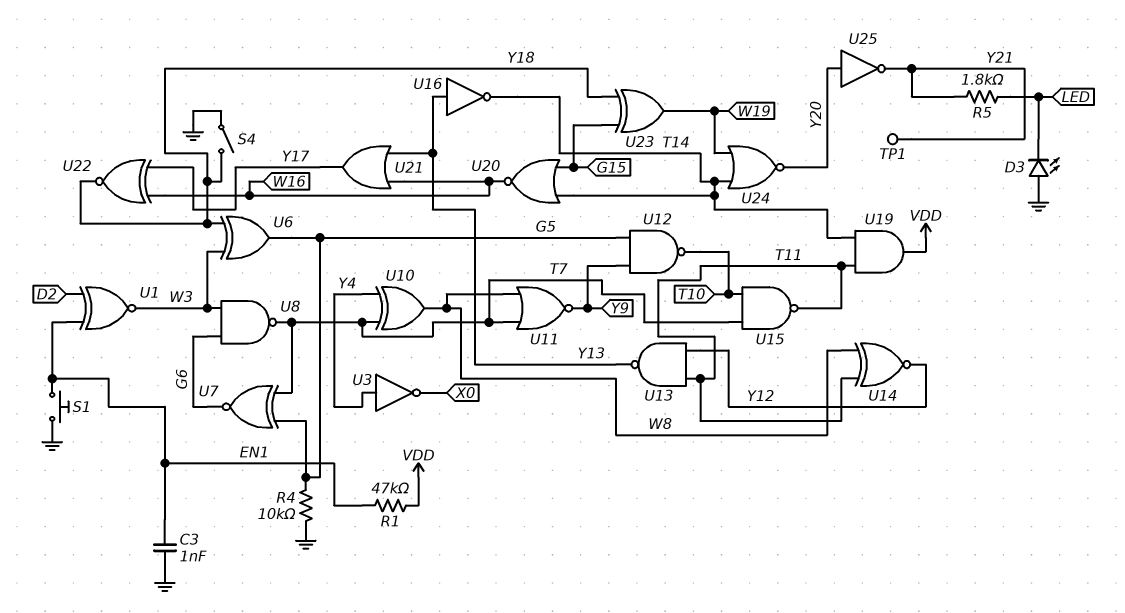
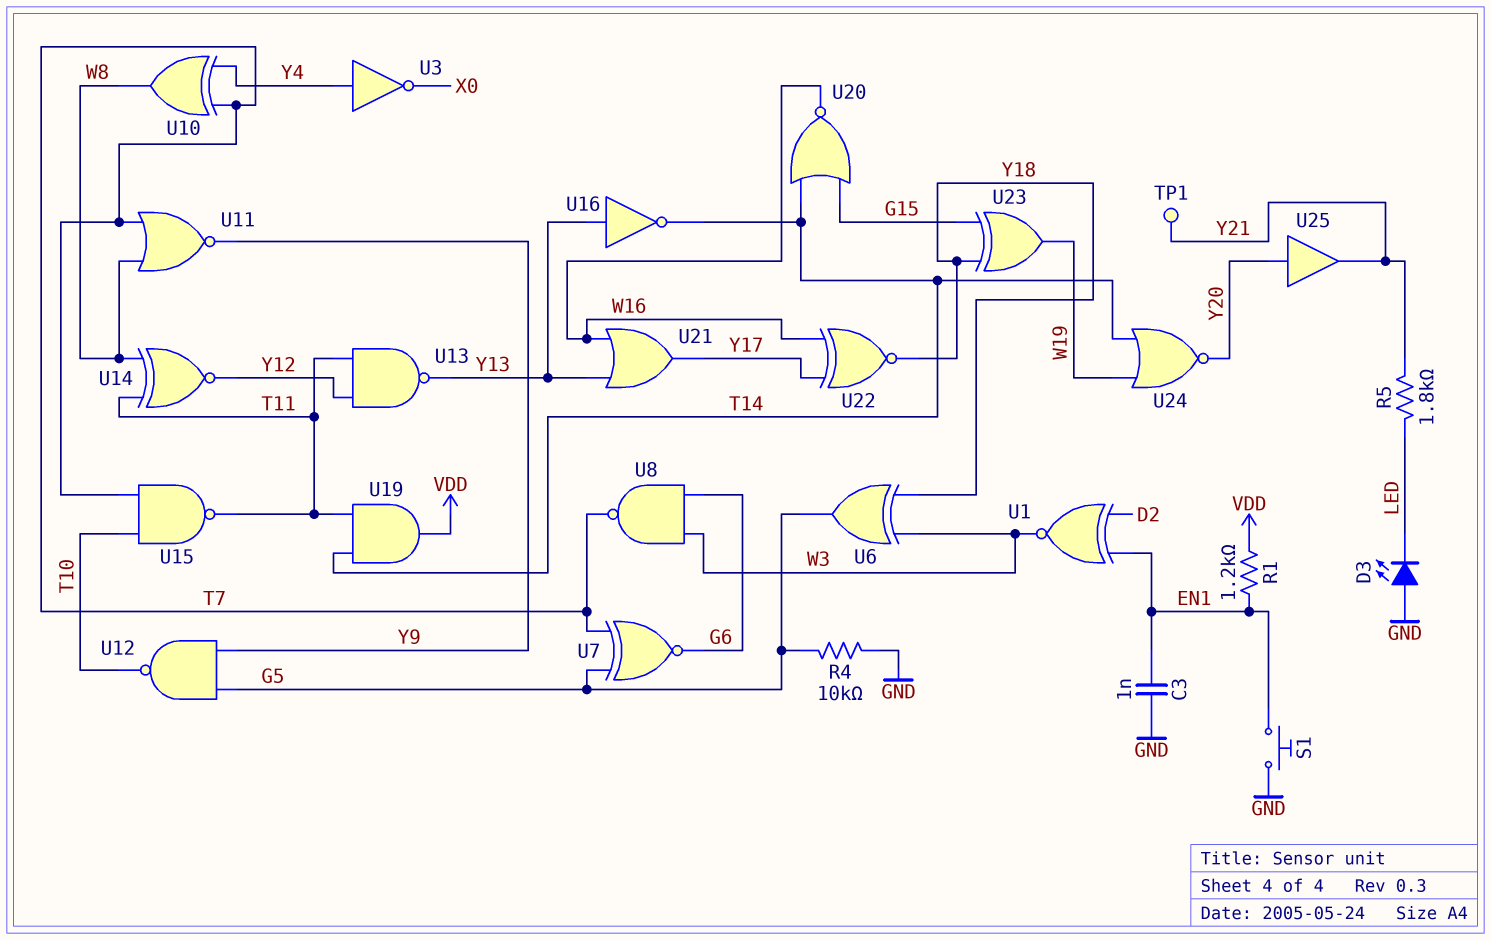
R1: 47k (EN1, VDD) -> 1.2k (EN1, VDD)
S4: switch (GND, Y18) -> none
U25: NOT (in Y20, out Y21) -> buffer (in Y20, out Y21)

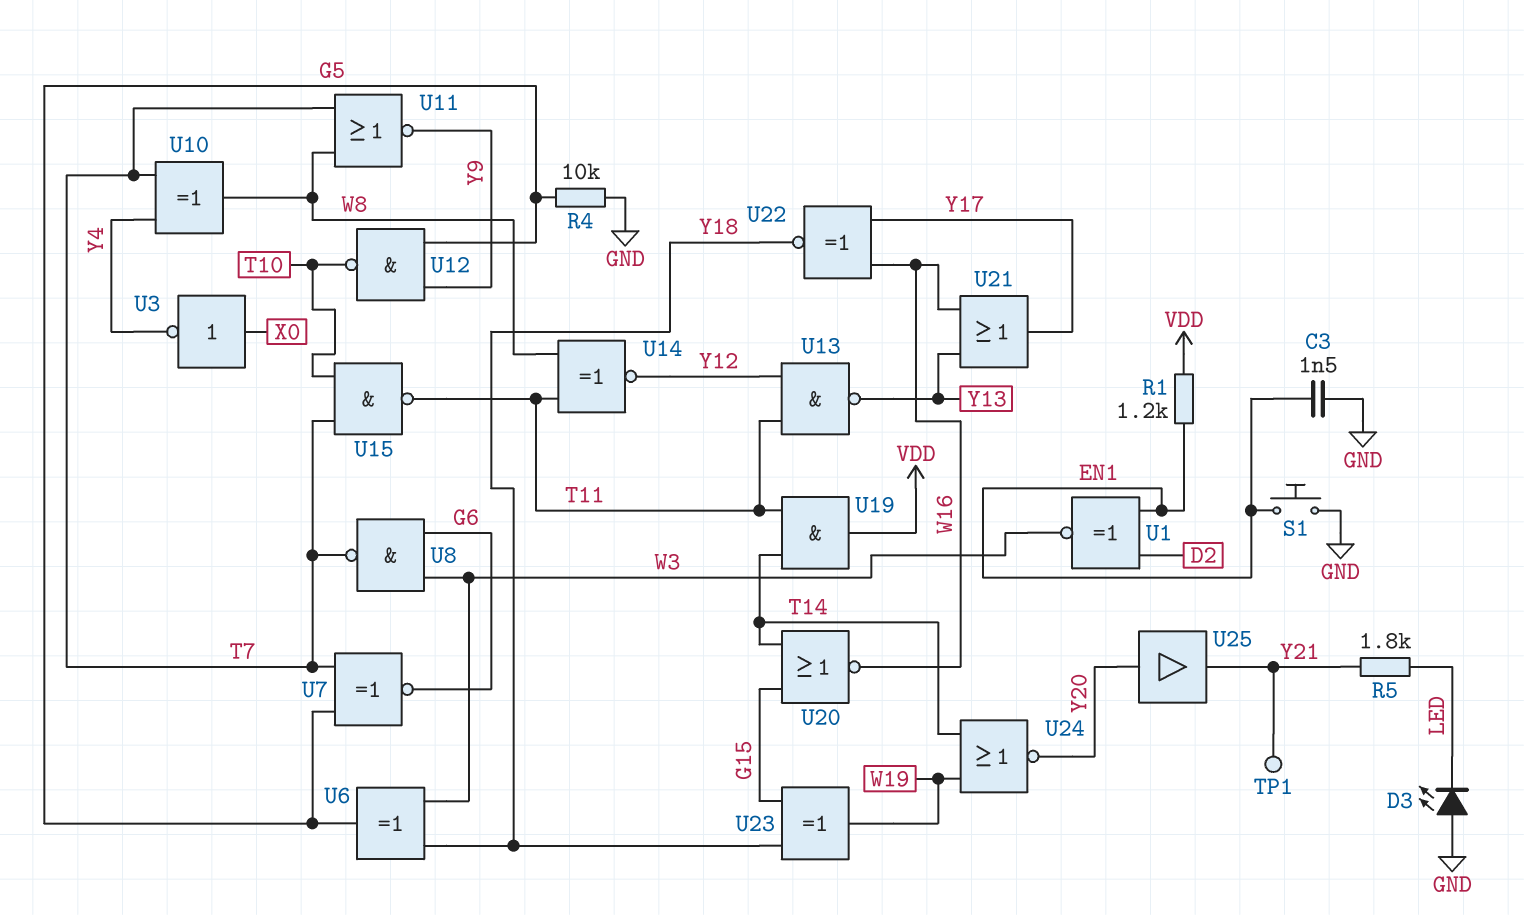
C3: 1nF (EN1, GND) -> 1.5nF (EN1, GND)
U3: NOT (in Y4, out X0) -> NOT (in X0, out Y4)
U16: NOT (in Y13, out T14) -> none

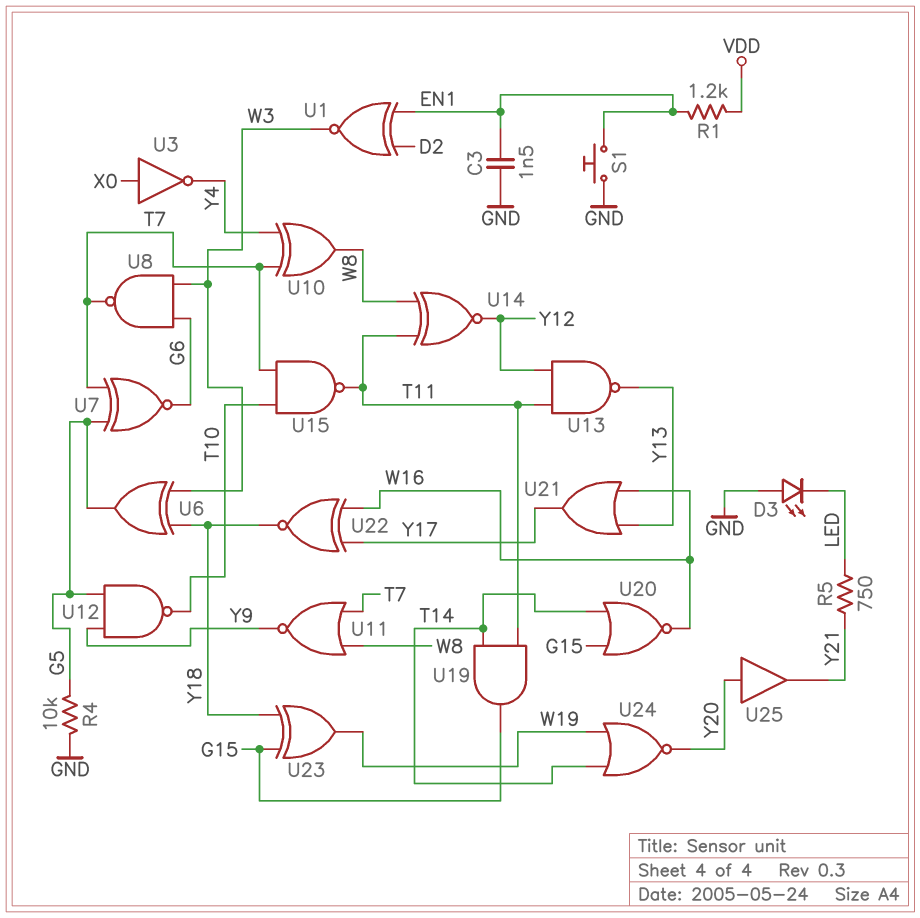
R5: 1.8k (LED, Y21) -> 750 (LED, Y21)
TP1: test point (Y21) -> none
U19: AND (in T11, in T14, out VDD) -> AND (in T11, in T14, out G15)

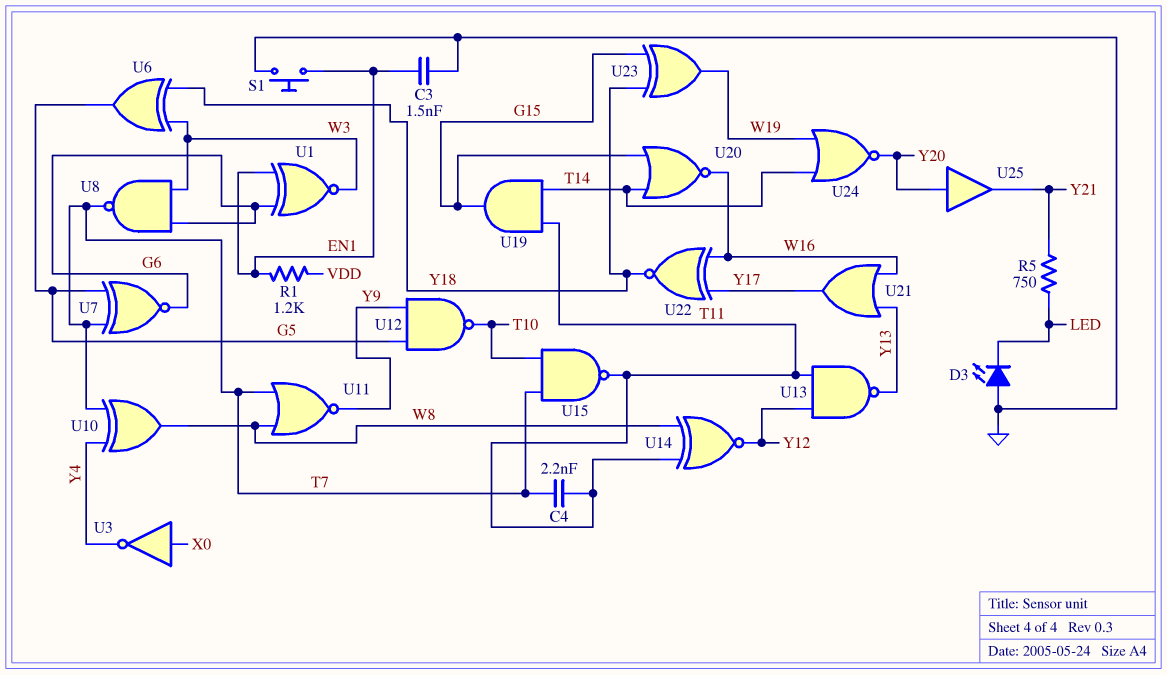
C4: none -> 2.2nF (T7, T11)
R4: 10k (G5, GND) -> none
U1: XNOR (in D2, in EN1, out W3) -> XNOR (in EN1, in G6, out W3)

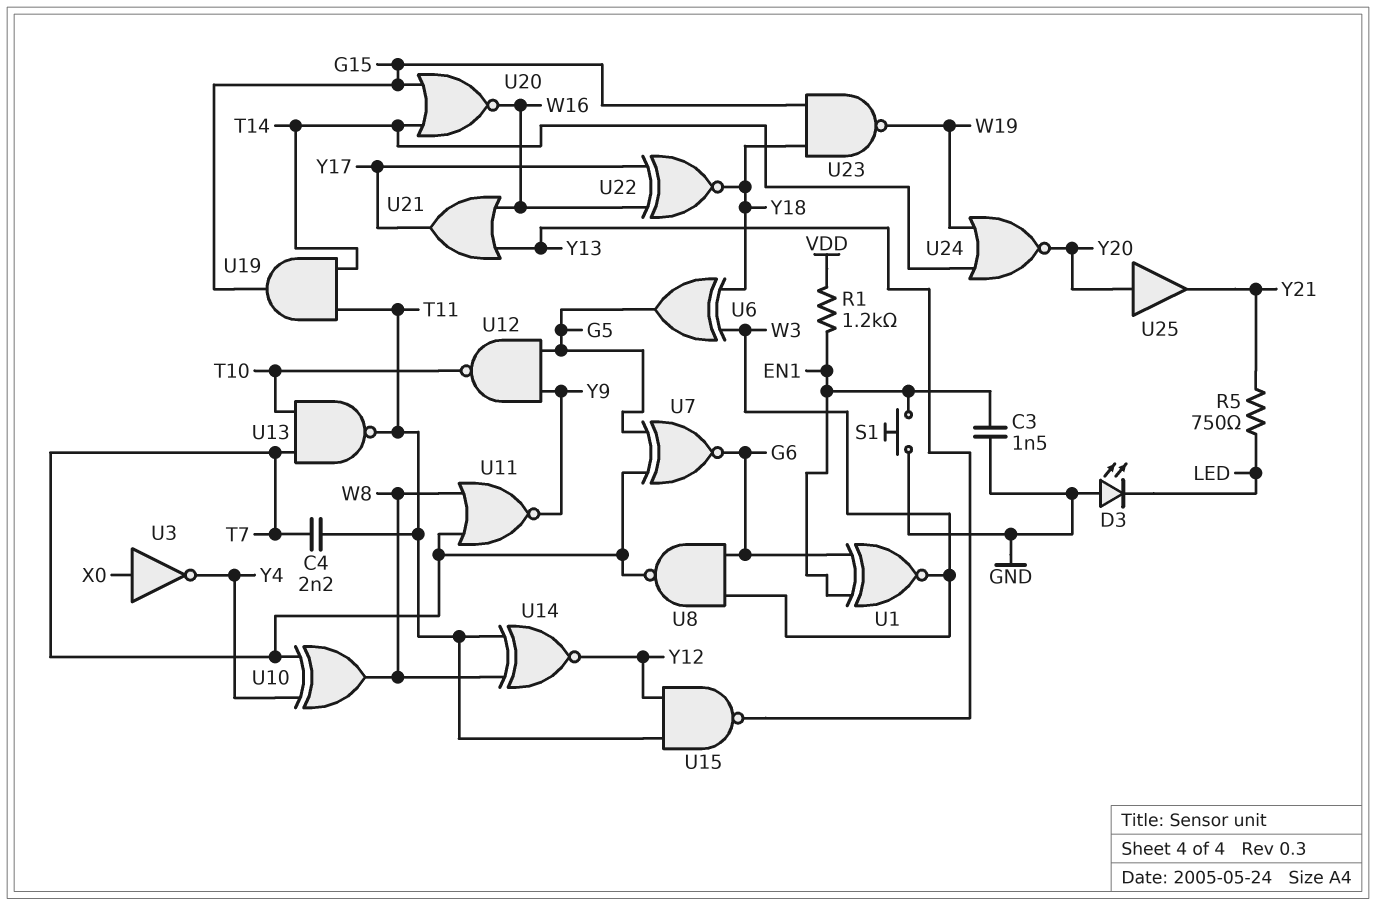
U13: NAND (in T11, in Y12, out Y13) -> NAND (in T7, in T10, out T11)
U15: NAND (in T7, in T10, out T11) -> NAND (in T11, in Y12, out Y13)
U23: XOR (in G15, in Y18, out W19) -> NAND (in G15, in Y18, out W19)

